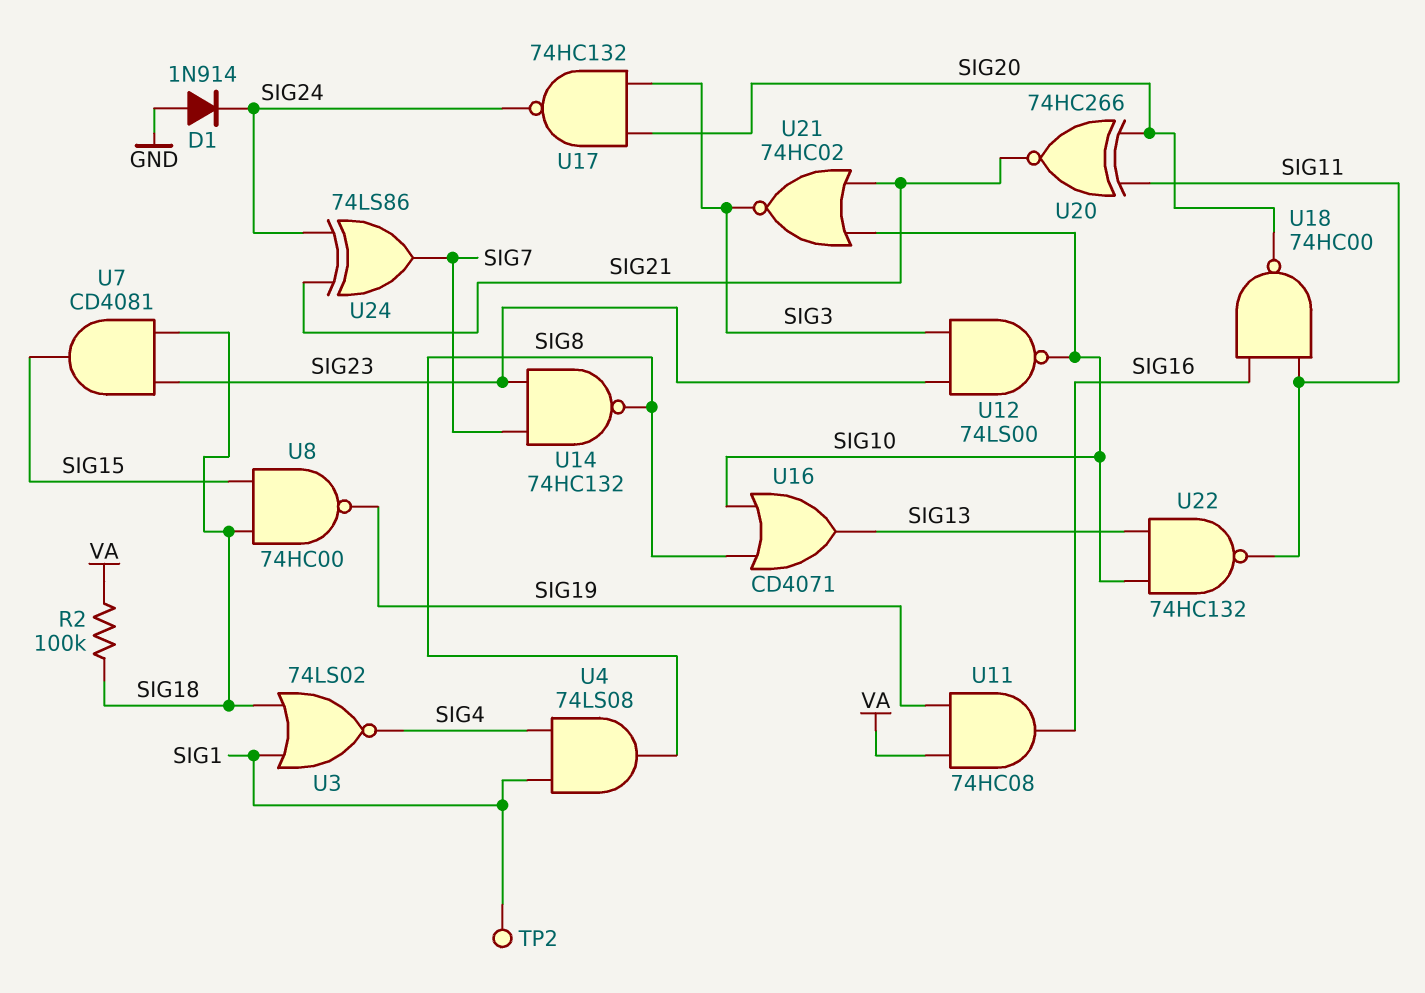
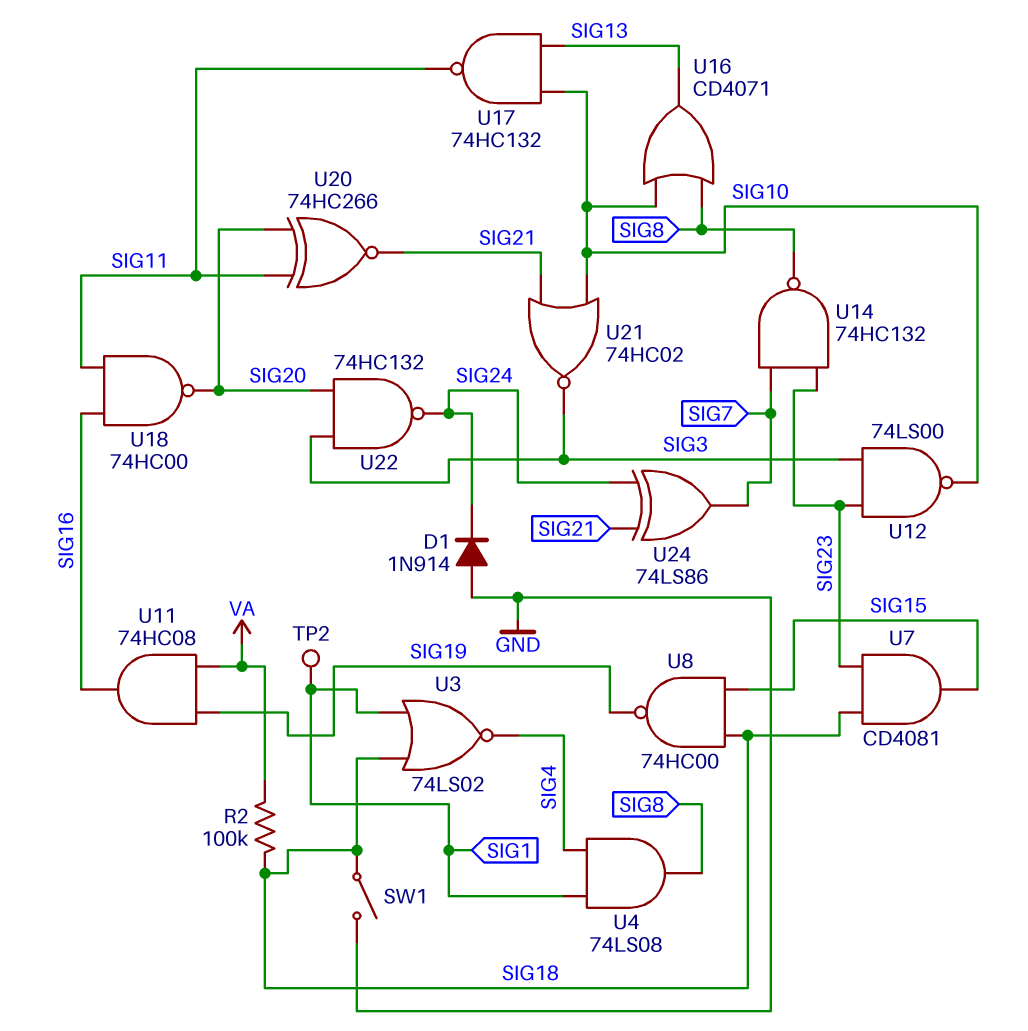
SW1: none -> switch (GND, SIG18)
U17: NAND 74HC132 (in SIG3, in SIG20, out SIG24) -> NAND 74HC132 (in SIG10, in SIG13, out SIG11)
U22: NAND 74HC132 (in SIG10, in SIG13, out SIG11) -> NAND 74HC132 (in SIG3, in SIG20, out SIG24)

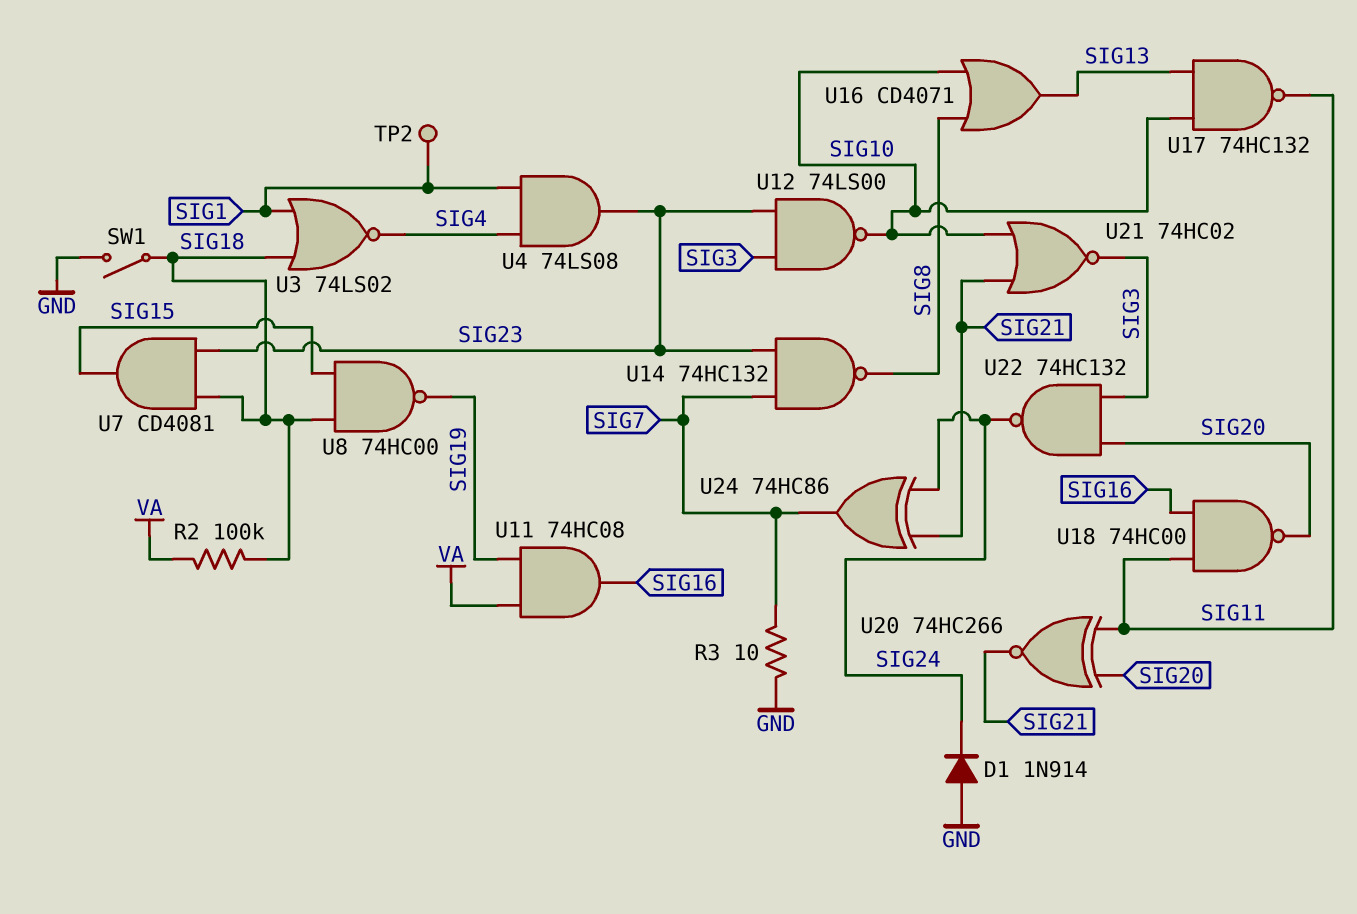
R3: none -> 10 (GND, SIG7)
U4: AND 74LS08 (in SIG1, in SIG4, out SIG8) -> AND 74LS08 (in SIG1, in SIG4, out SIG23)
U24: XOR 74LS86 (in SIG21, in SIG24, out SIG7) -> XOR 74HC86 (in SIG21, in SIG24, out SIG7)

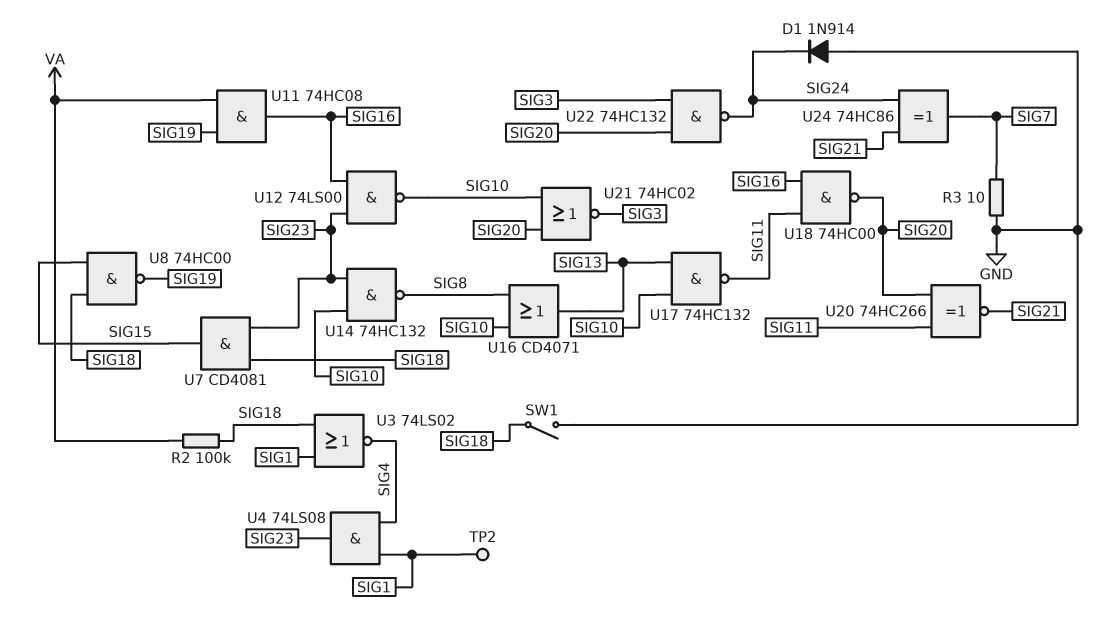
U12: NAND 74LS00 (in SIG3, in SIG23, out SIG10) -> NAND 74LS00 (in SIG16, in SIG23, out SIG10)
U14: NAND 74HC132 (in SIG7, in SIG23, out SIG8) -> NAND 74HC132 (in SIG10, in SIG23, out SIG8)
U21: NOR 74HC02 (in SIG10, in SIG21, out SIG3) -> NOR 74HC02 (in SIG10, in SIG20, out SIG3)

